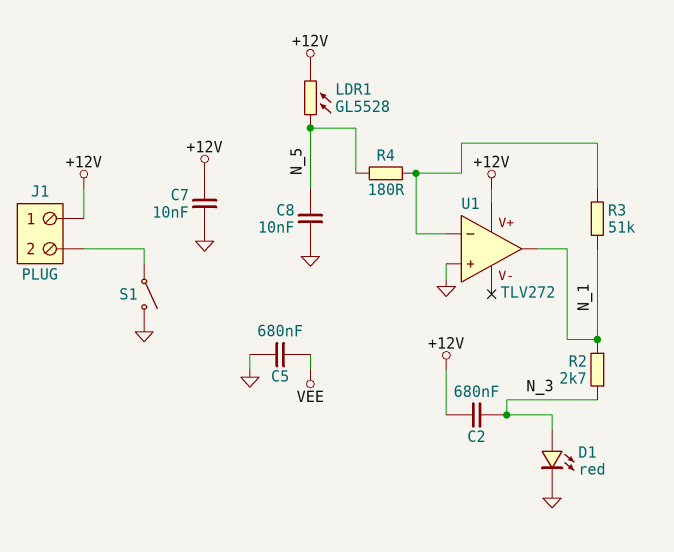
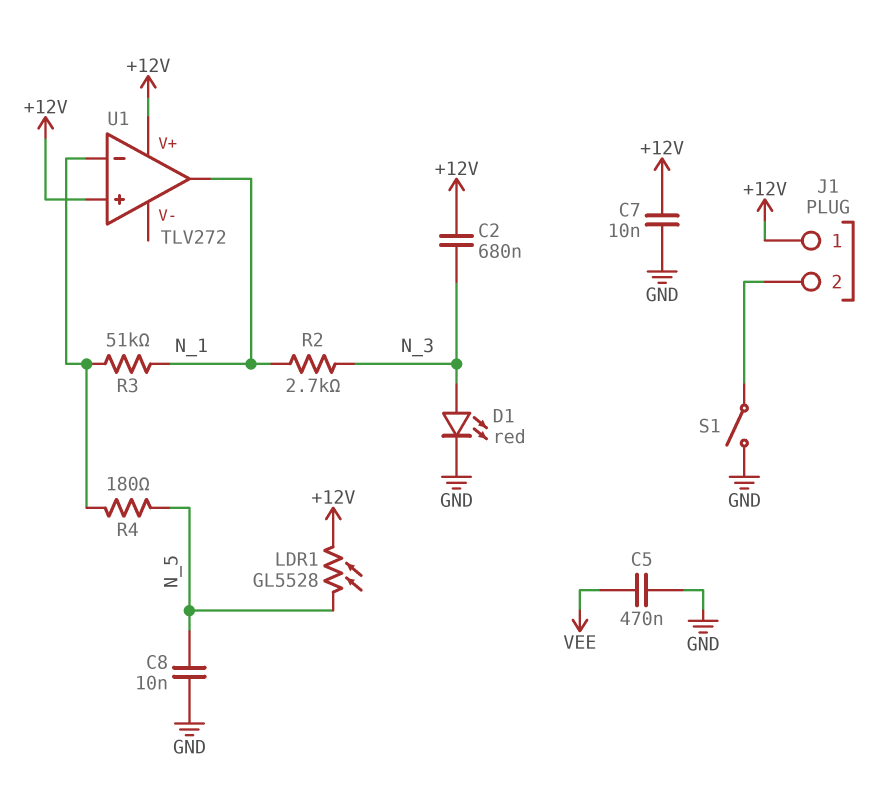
C5: 680nF (GND, VEE) -> 470nF (GND, VEE)
U1 pin in+: GND -> +12V

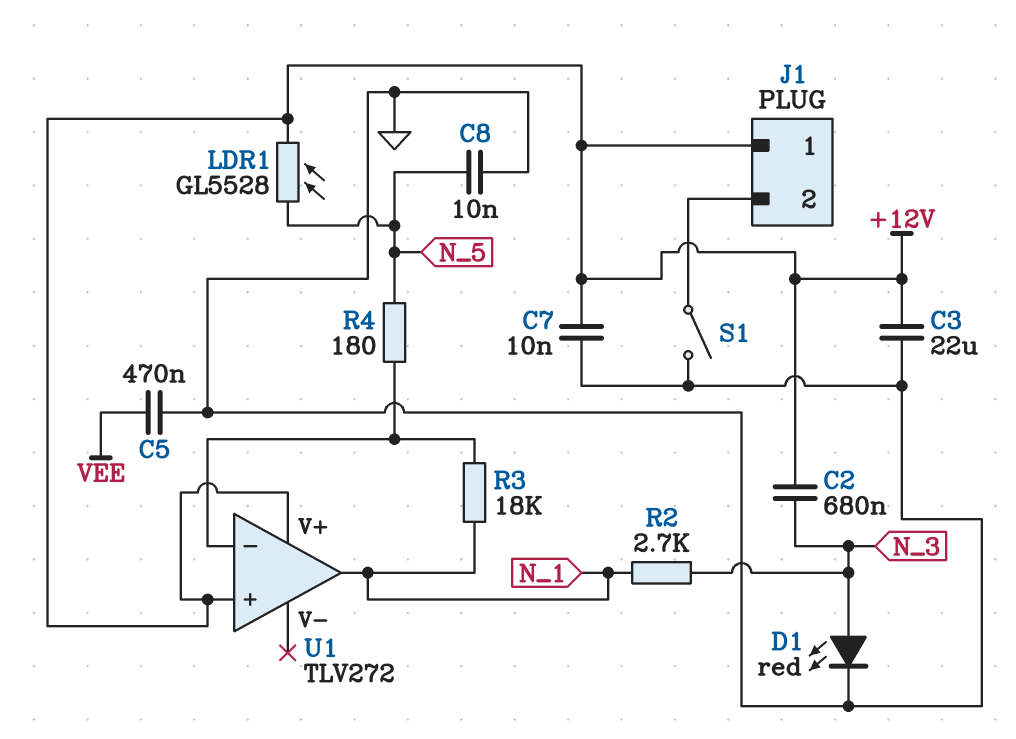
C3: none -> 22uF (+12V, GND)
R3: 51k (N_1, U1/in-) -> 18k (N_1, U1/in-)

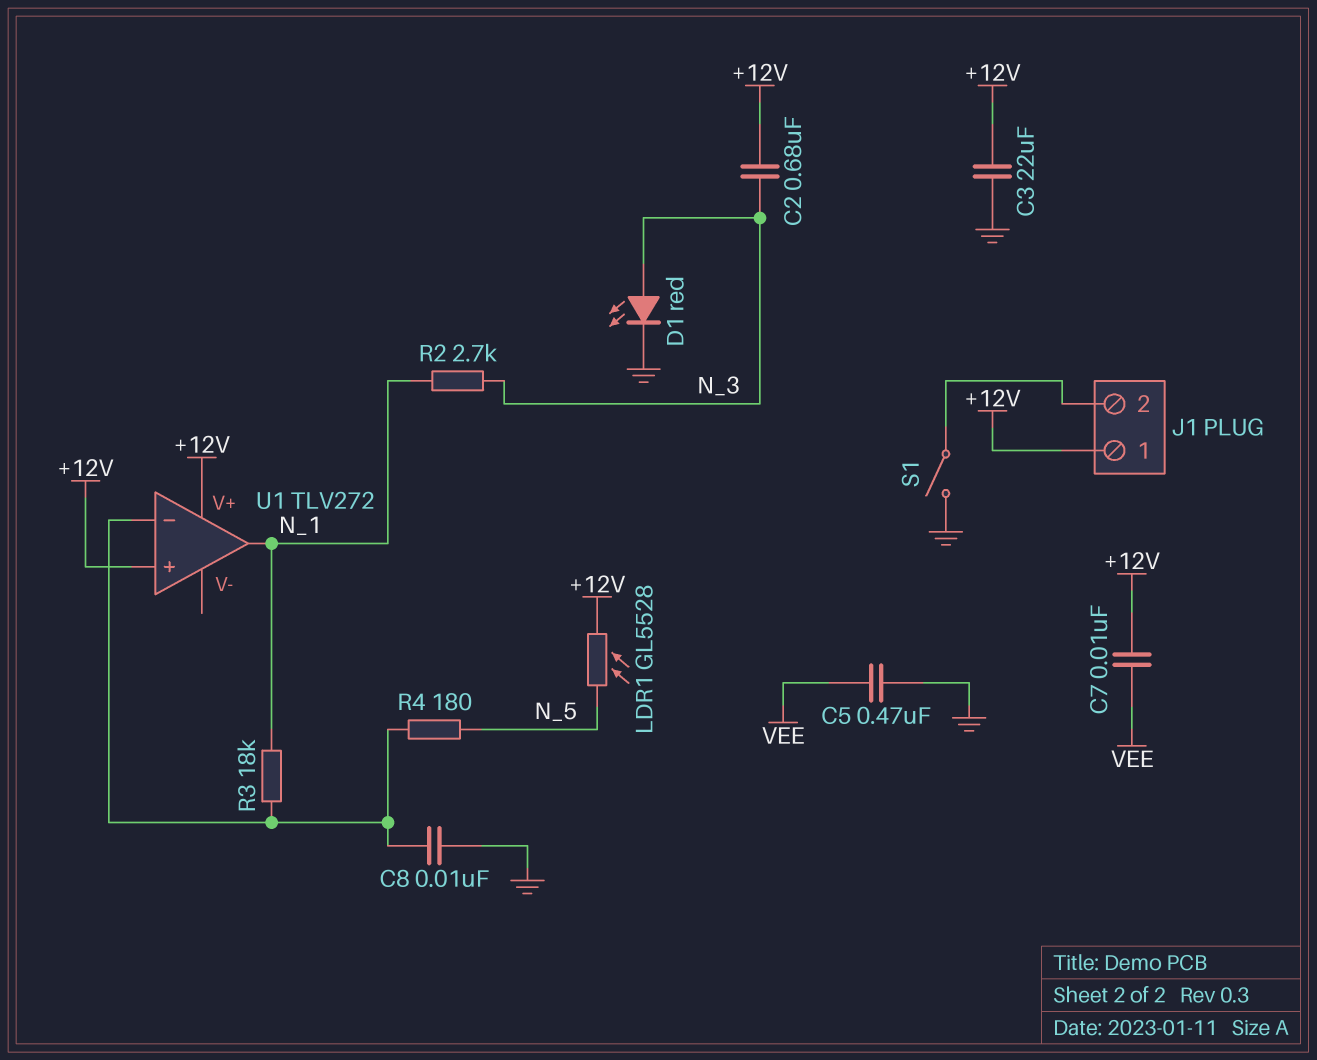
C7: 10nF (+12V, GND) -> 10nF (+12V, VEE)
C8: 10nF (GND, N_5) -> 10nF (GND, U1/in-)

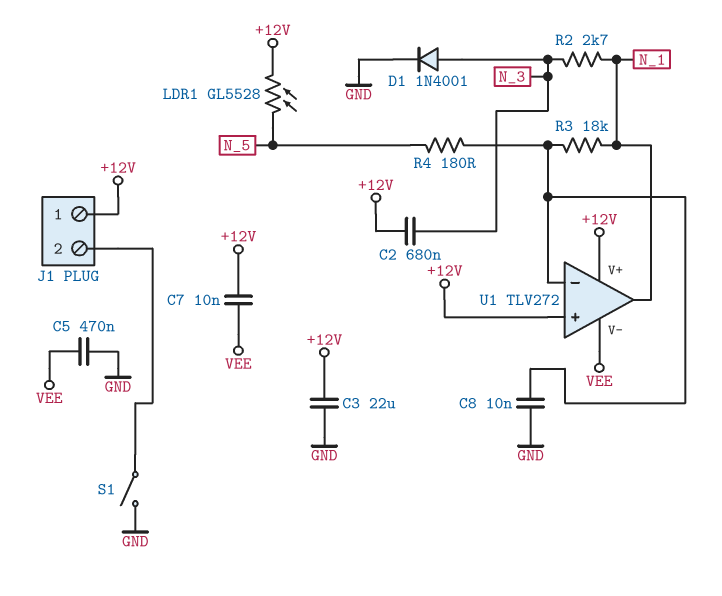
D1: LED red (A N_3, K GND) -> diode 1N4001 (A N_3, K GND)
U1 pin V-: none -> VEE

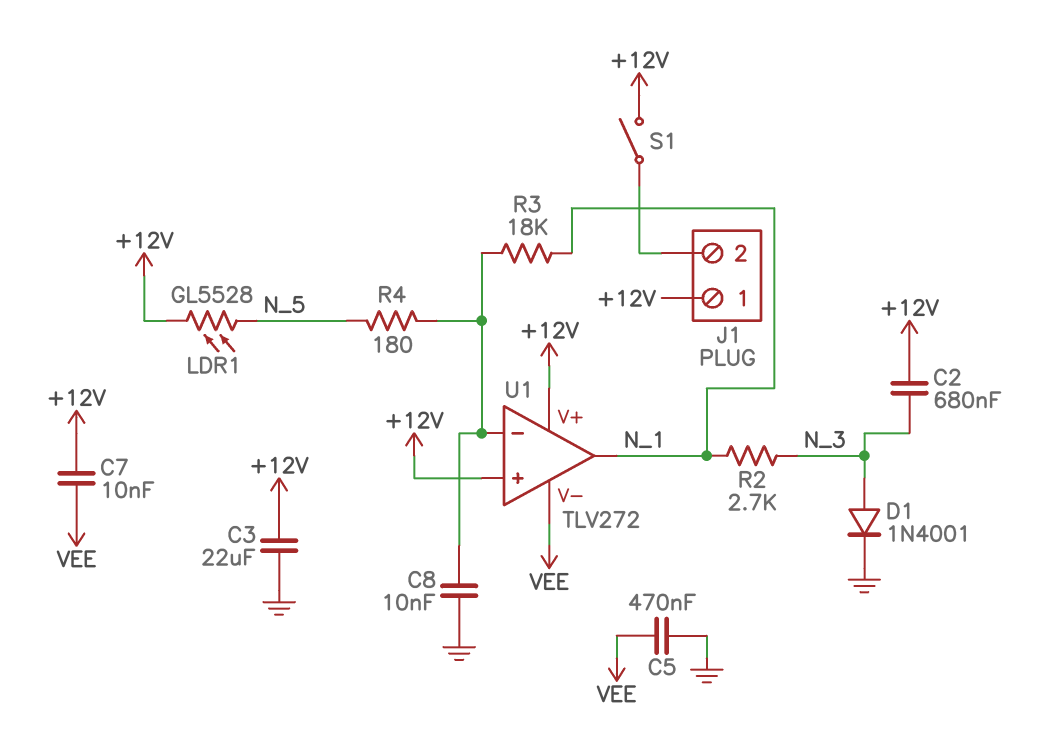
S1: switch (GND, J1/2) -> switch (+12V, J1/2)

